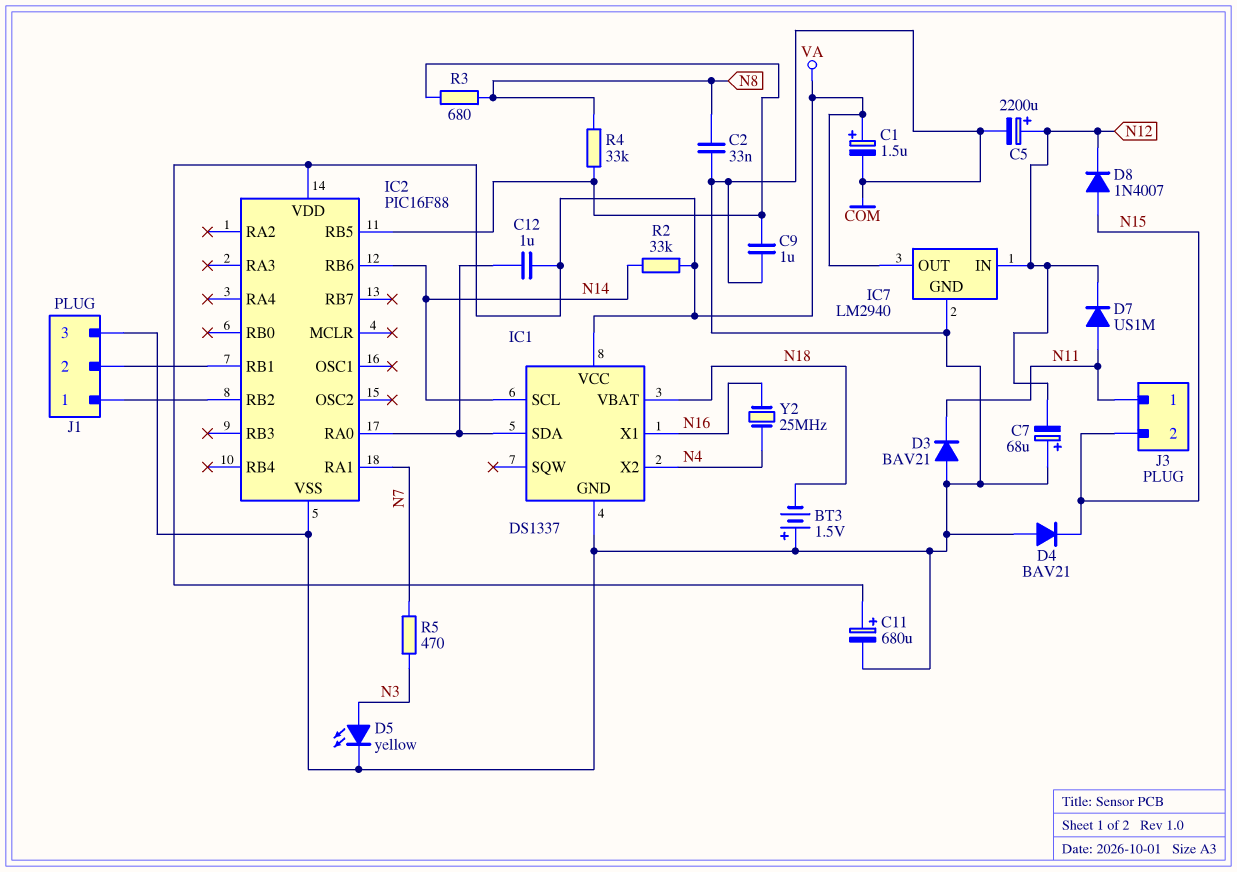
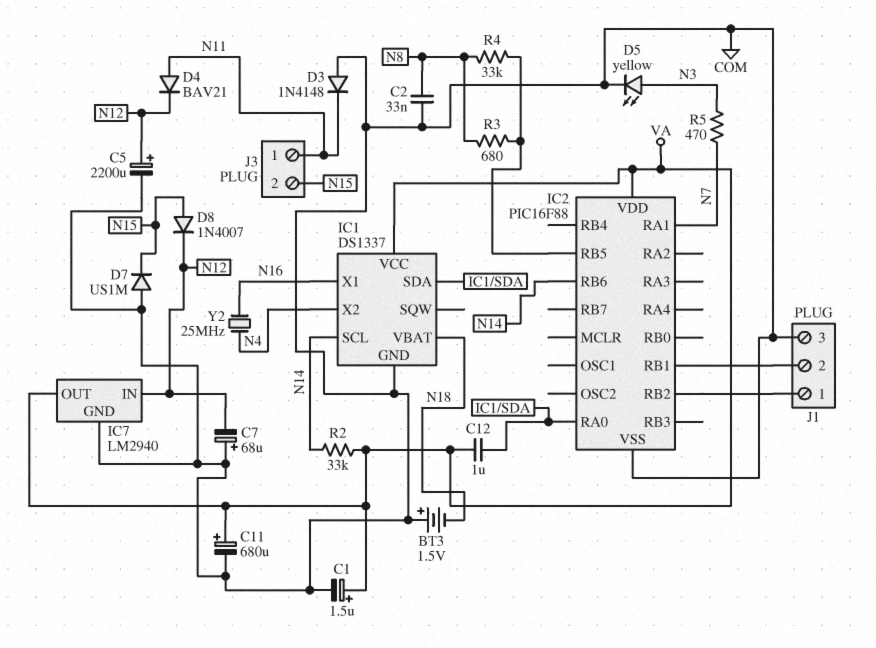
C9: 1uF (COM, IC2/RB5) -> none
D3: diode BAV21 (A COM, K N11) -> diode 1N4148 (A COM, K N11)
D4: diode BAV21 (A COM, K N15) -> diode BAV21 (A N11, K N12)
D7: diode US1M (A N11, K N12) -> diode US1M (A COM, K N15)

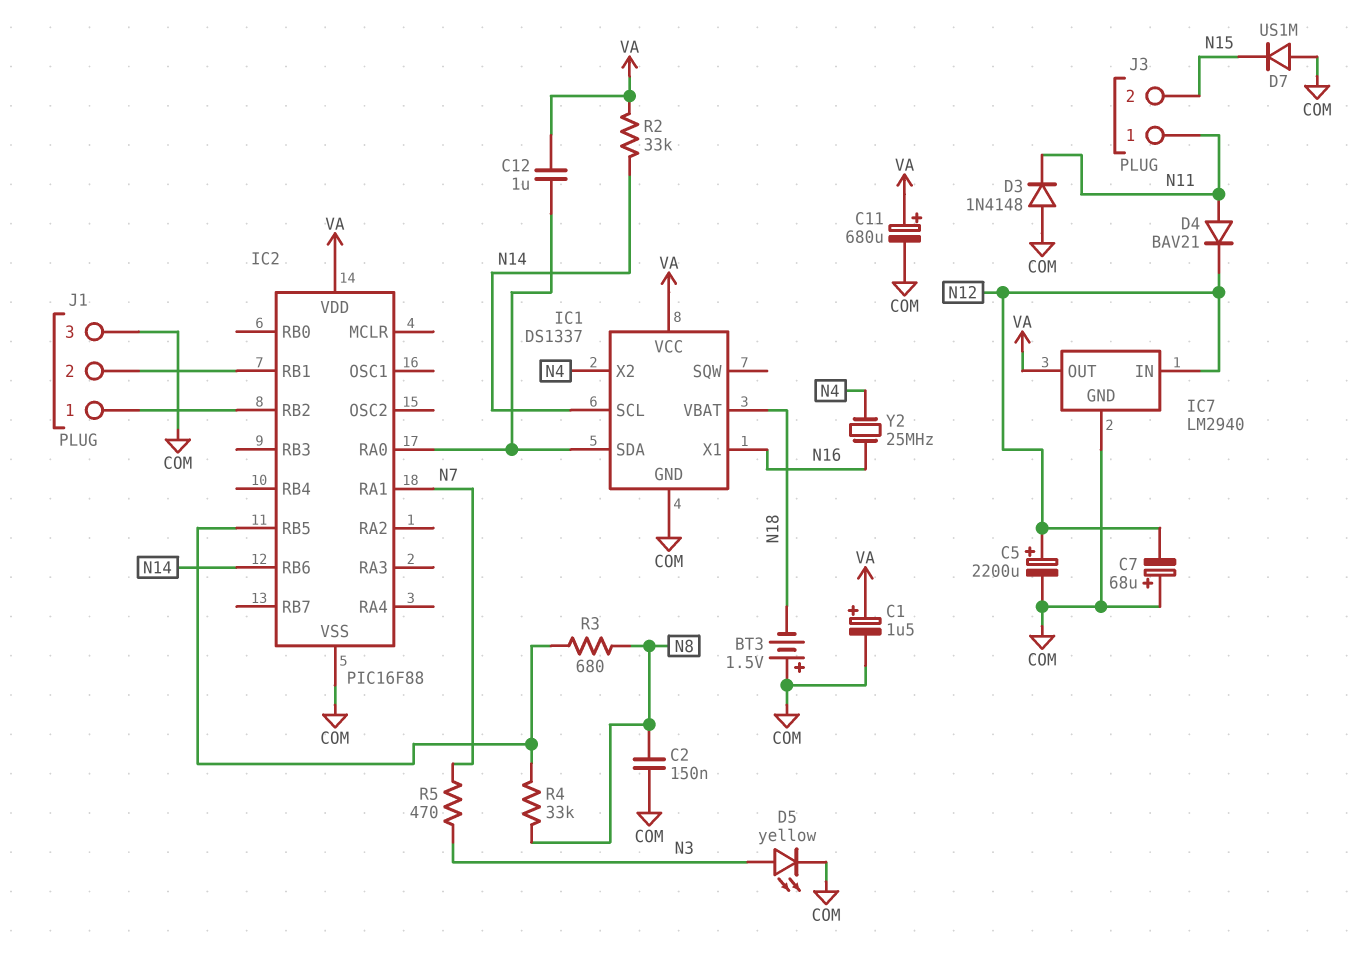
C2: 33nF (COM, N8) -> 150nF (COM, N8)
D8: diode 1N4007 (A N15, K N12) -> none

